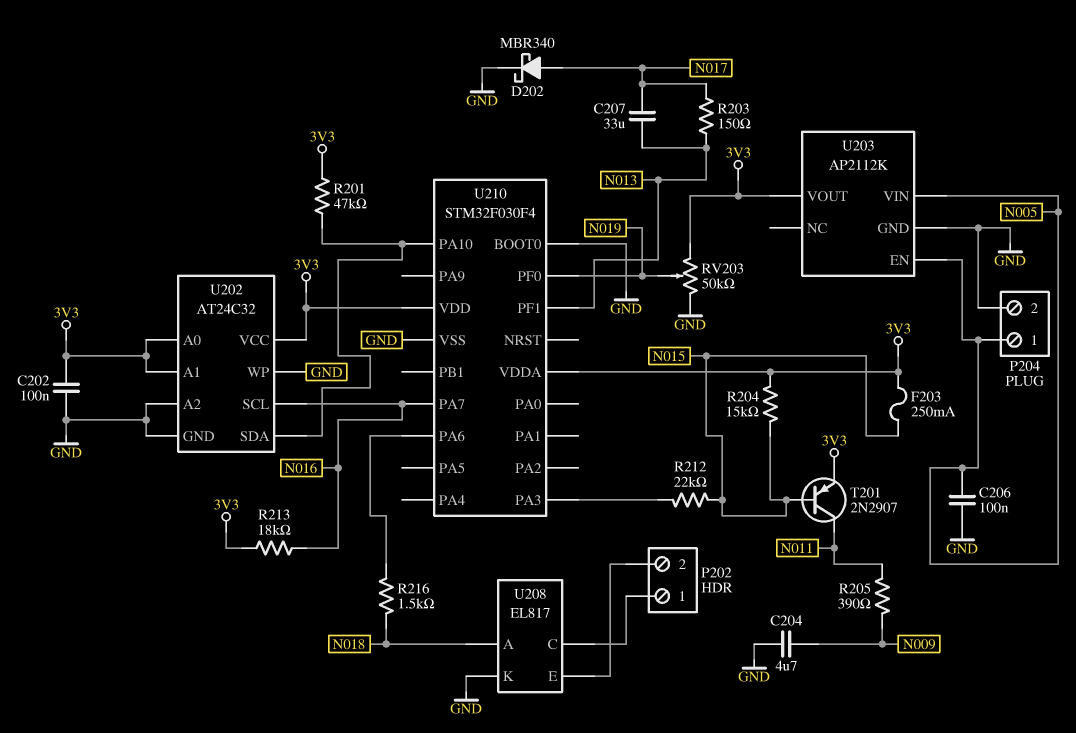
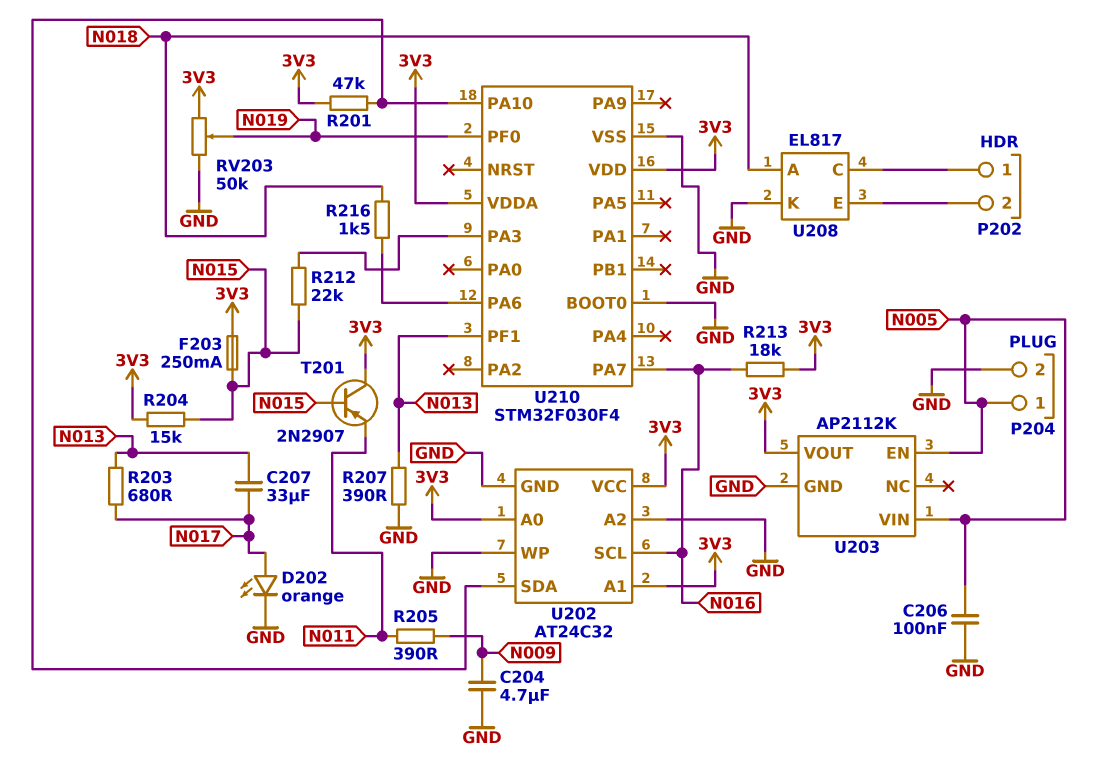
C202: 100nF (3V3, GND) -> none
D202: schottky MBR340 (A N017, K GND) -> LED orange (A N017, K GND)
R203: 150 (N013, N017) -> 680 (N013, N017)
R207: none -> 390 (GND, N013)
T201: PNP 2N2907 (B N015, C N011, E 3V3) -> PNP 2N2907 (B N015, C 3V3, E N011)

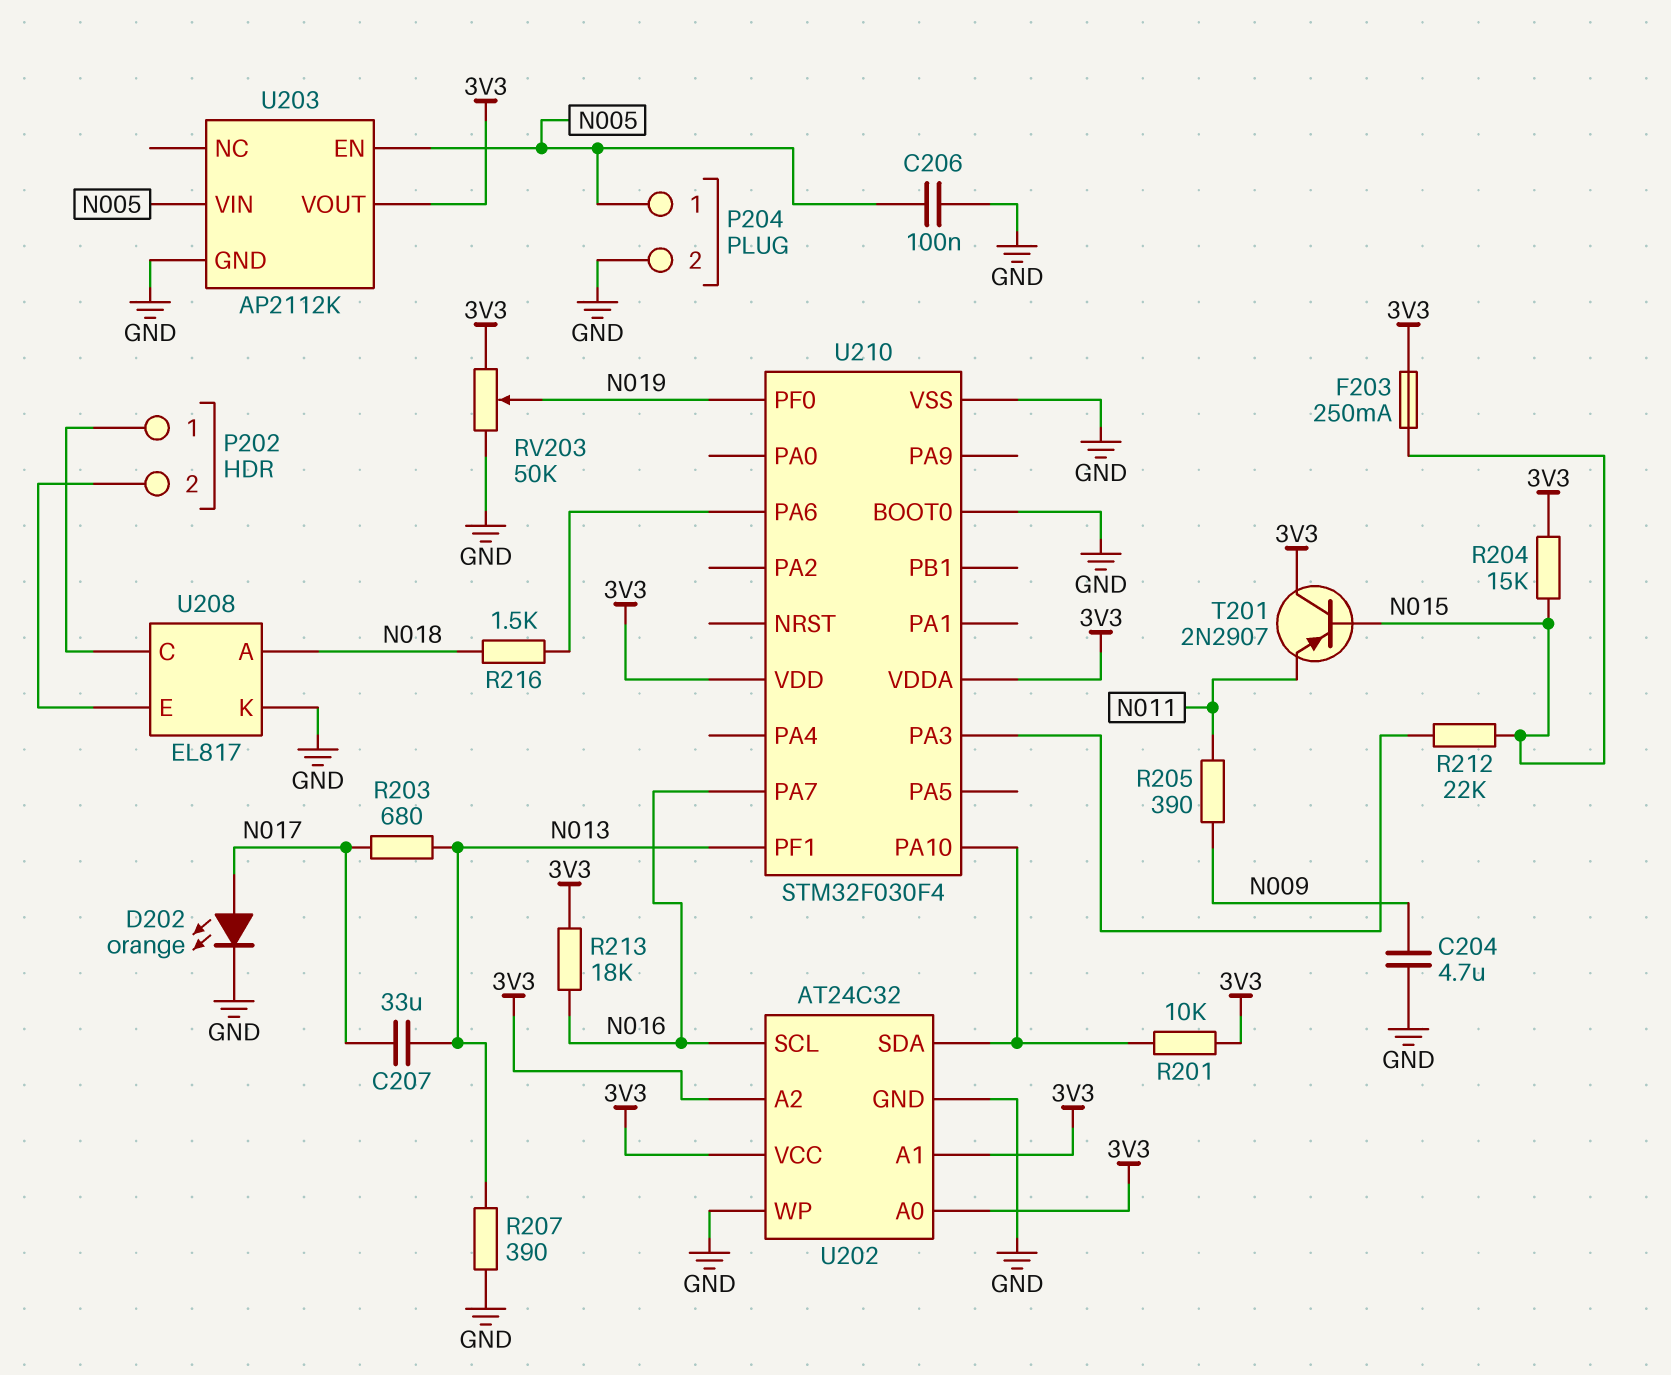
R201: 47k (3V3, U202/SDA) -> 10k (3V3, U202/SDA)
U202 pin A2: GND -> 3V3

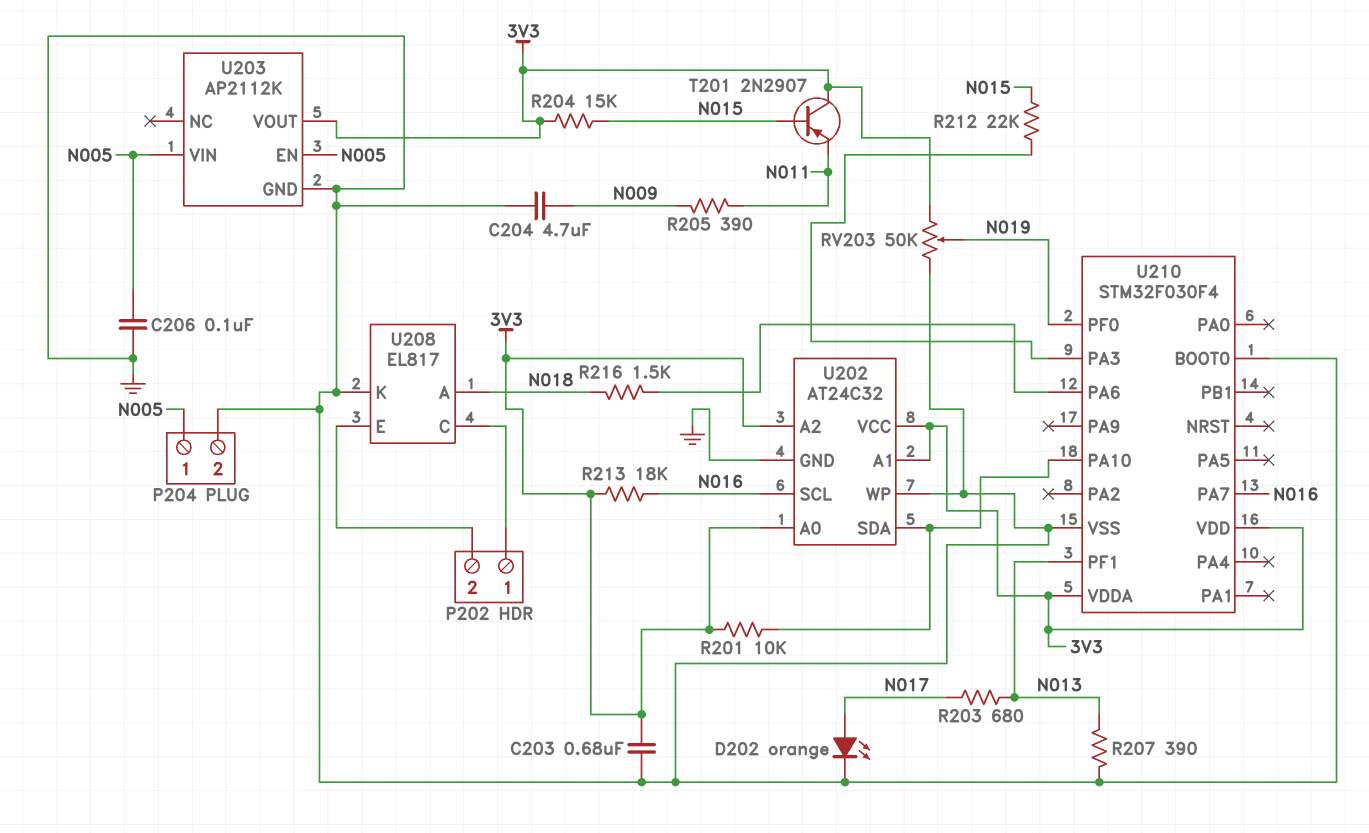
C203: none -> 680nF (3V3, GND)
C207: 33uF (N013, N017) -> none
F203: 250mA (3V3, N015) -> none

